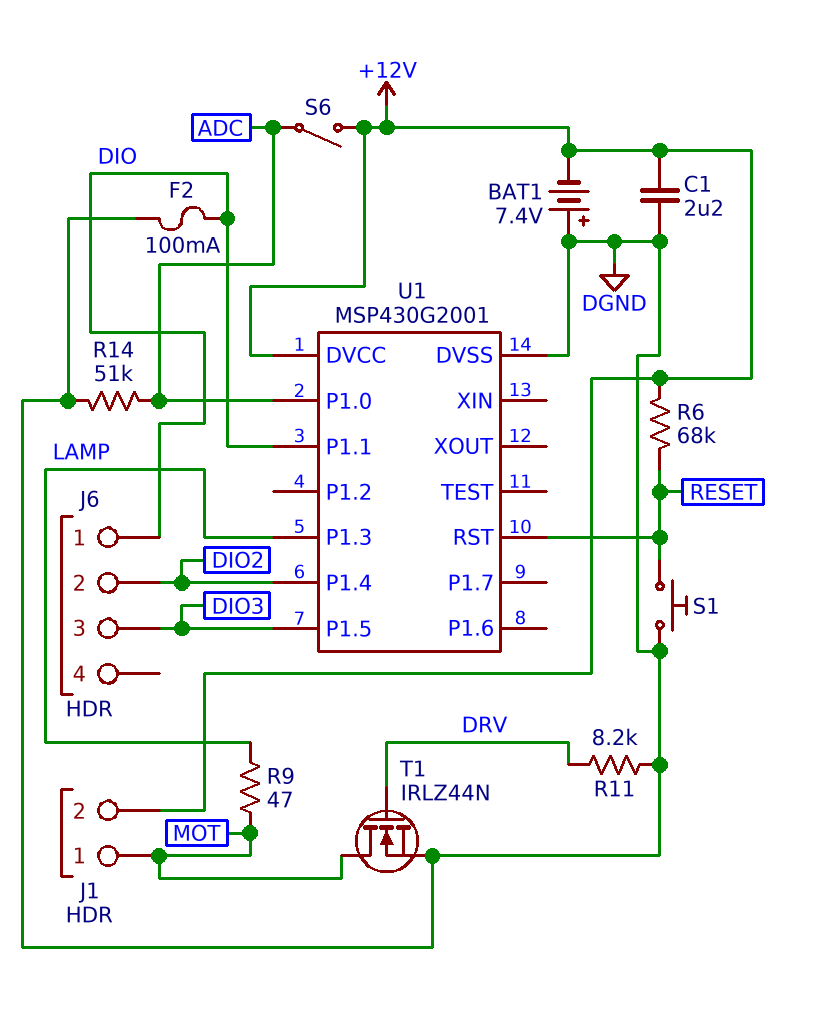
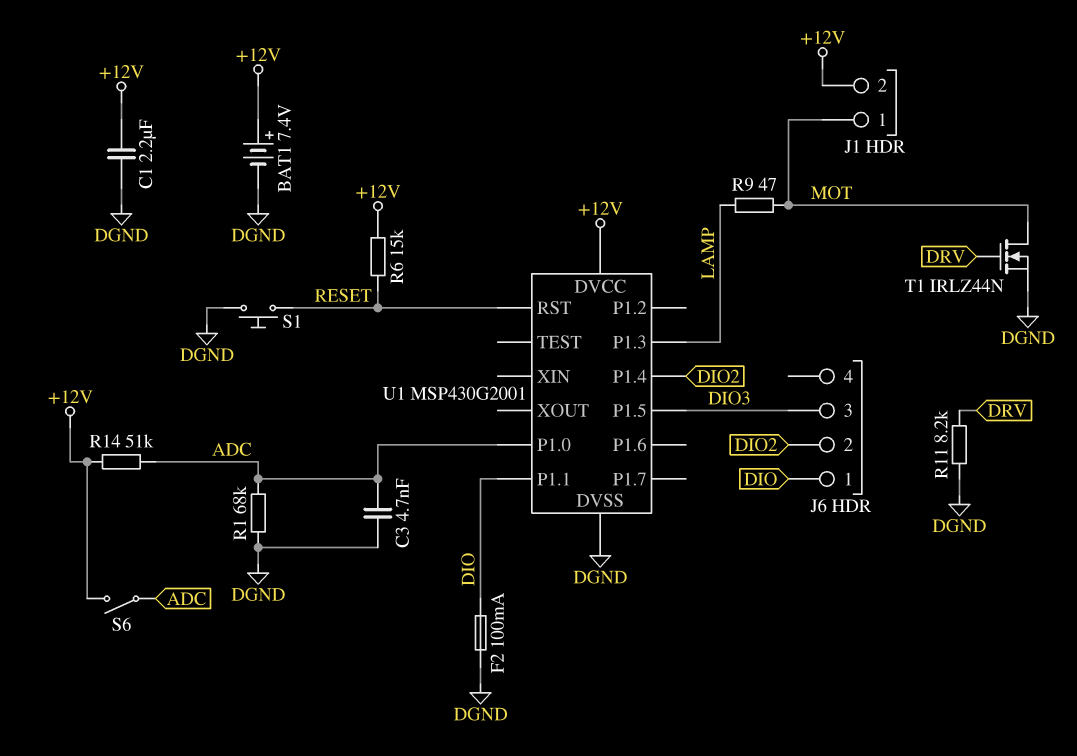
BAT1: 7.4V (plus DGND, minus +12V) -> 7.4V (plus +12V, minus DGND)
C3: none -> 4.7nF (ADC, DGND)
R1: none -> 68k (ADC, DGND)
R6: 68k (+12V, RESET) -> 15k (+12V, RESET)
R14: 51k (ADC, DGND) -> 51k (+12V, ADC)

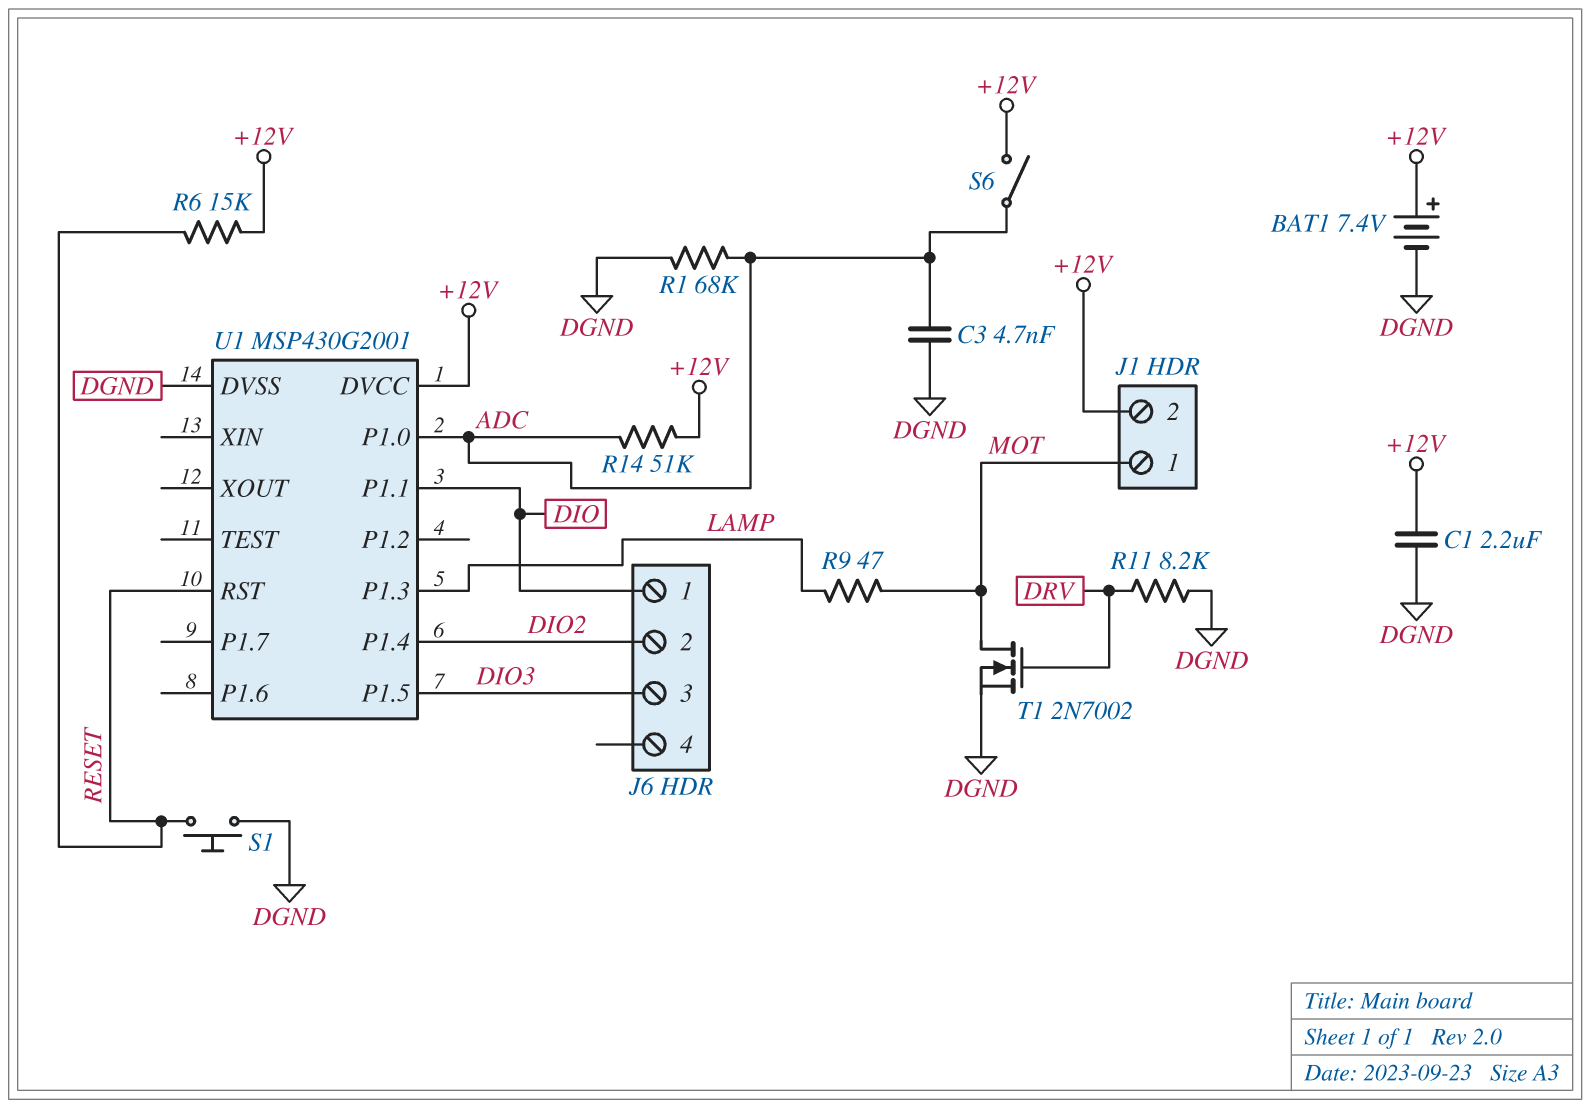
F2: 100mA (DGND, DIO) -> none
T1: NMOS IRLZ44N (G DRV, D MOT, S DGND) -> NMOS 2N7002 (G DRV, D MOT, S DGND)

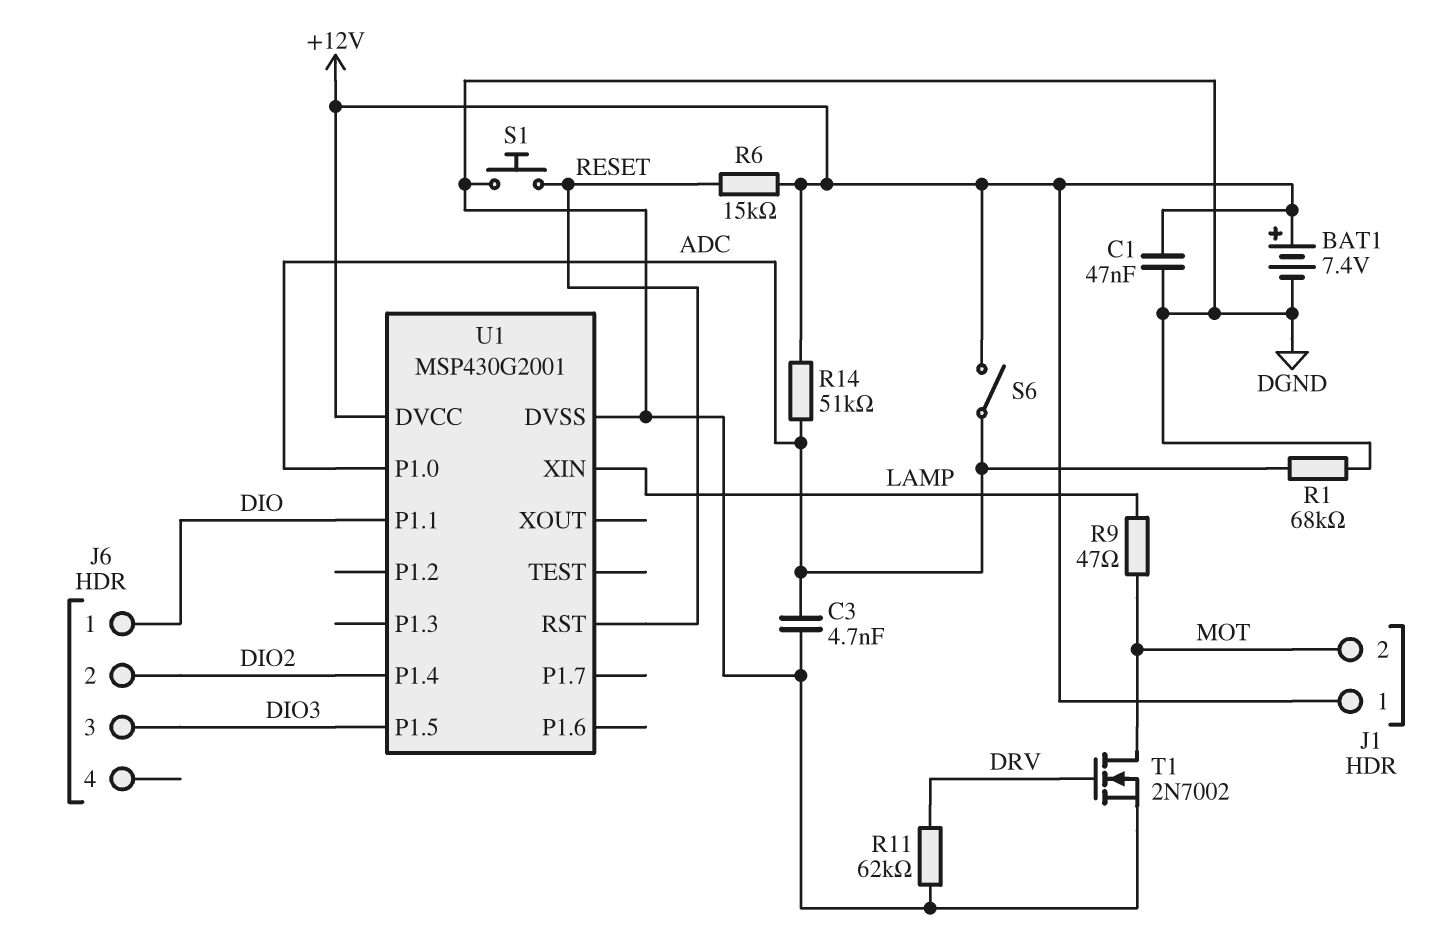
C1: 2.2uF (+12V, DGND) -> 47nF (+12V, DGND)
J1 pin 1: MOT -> +12V
J1 pin 2: +12V -> MOT
R11: 8.2k (DGND, DRV) -> 62k (DGND, DRV)
U1 pin P1.3: LAMP -> none
U1 pin XIN: none -> LAMP

